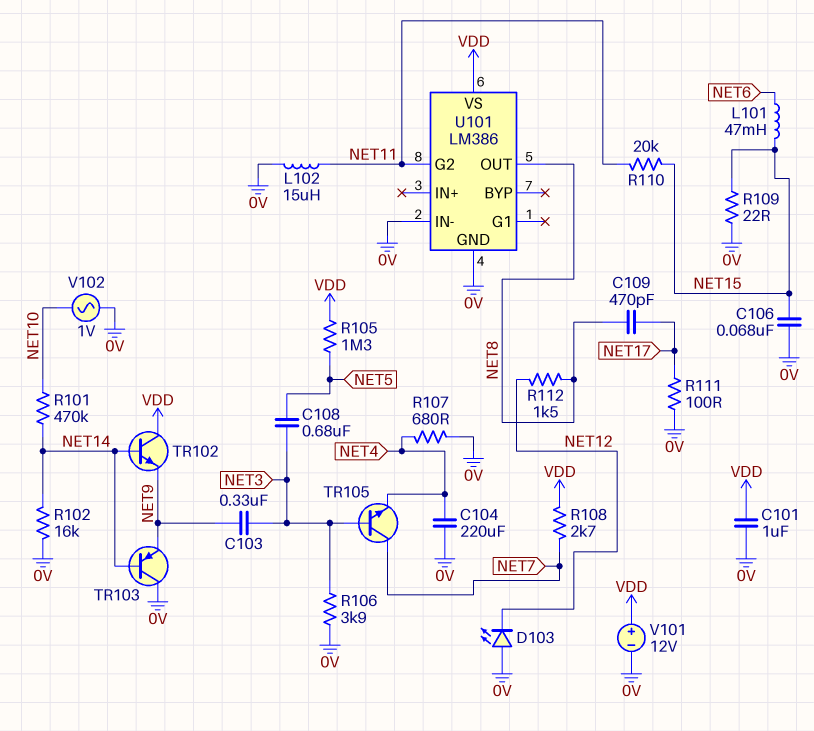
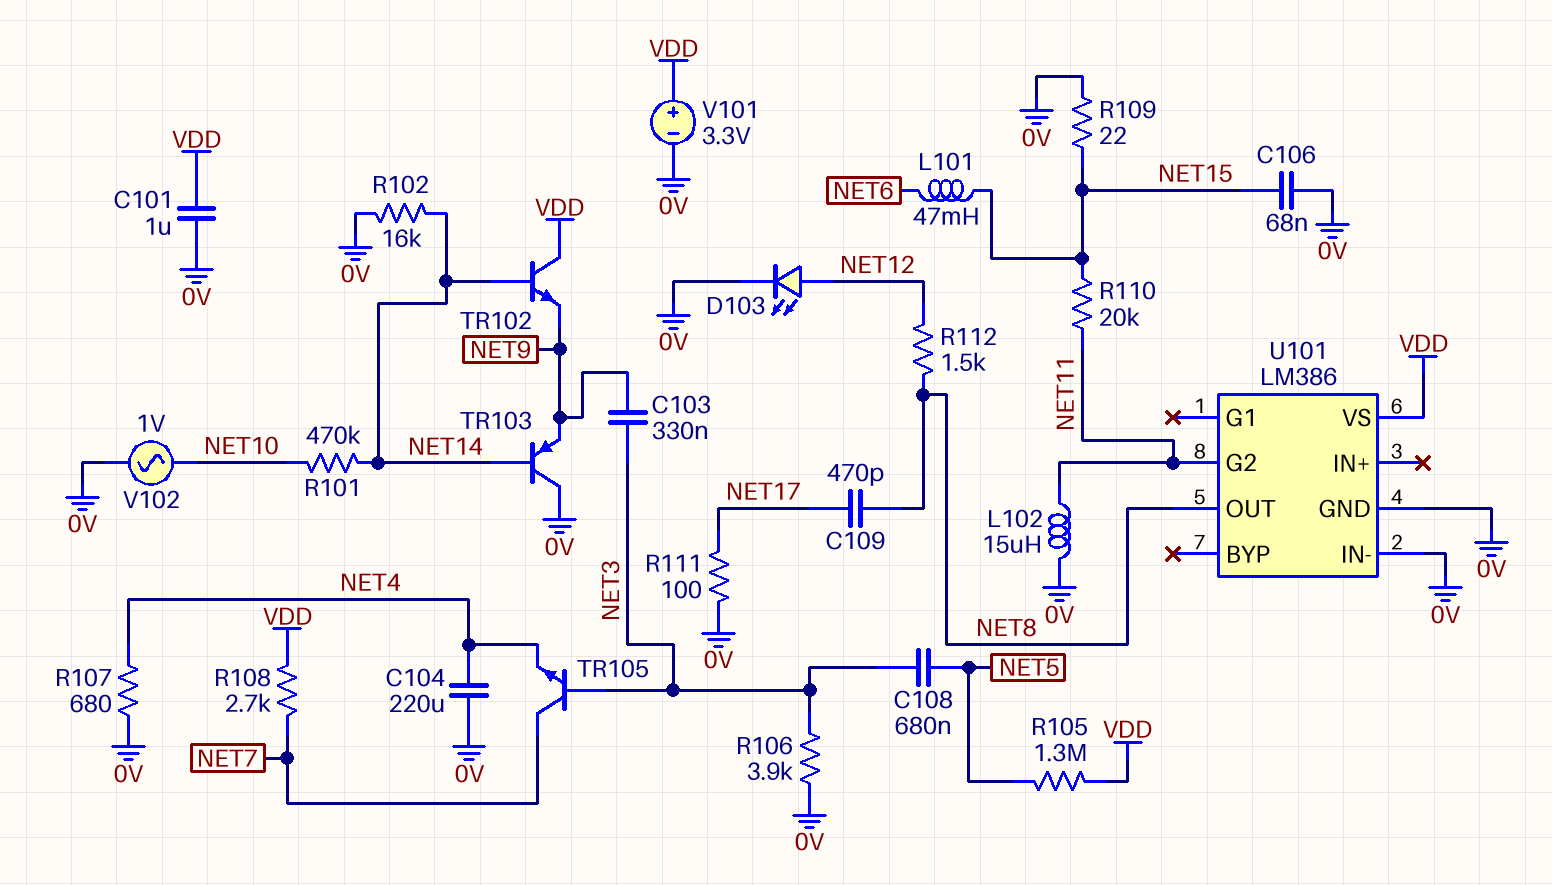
D103: LED (A 0V, K NET12) -> LED (A NET12, K 0V)
V101: 12V (plus VDD, minus 0V) -> 3.3V (plus VDD, minus 0V)

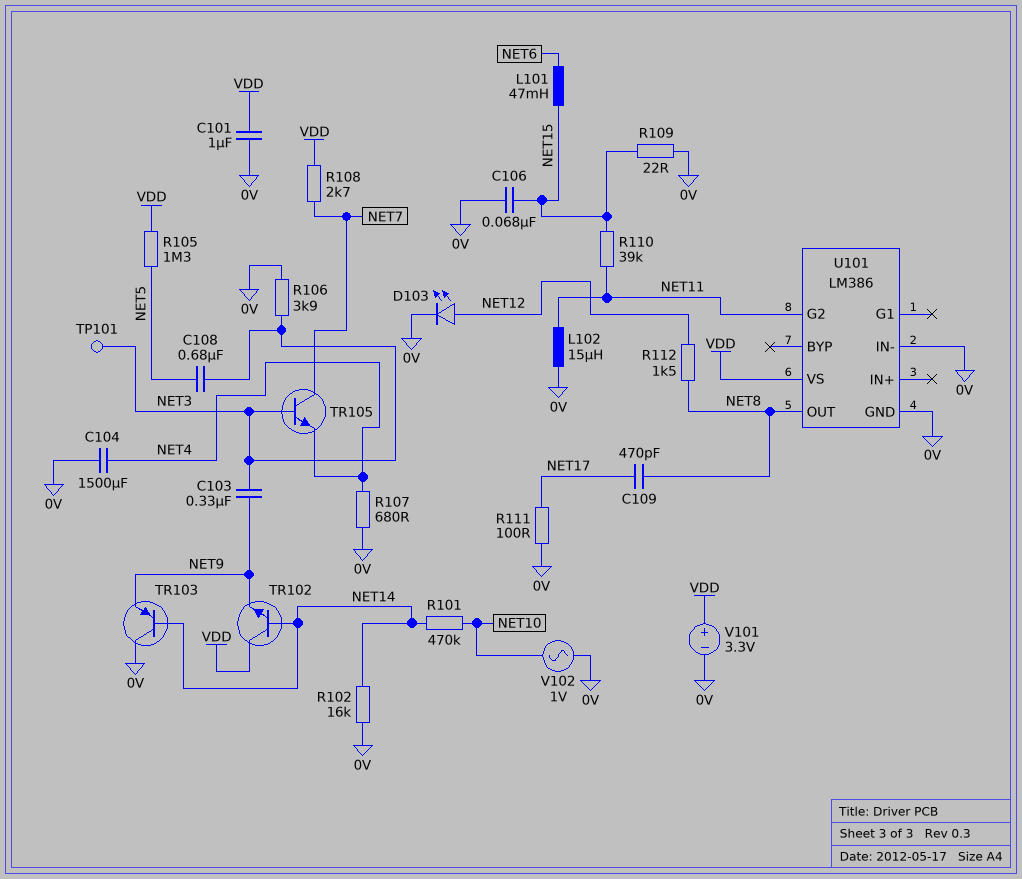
C104: 220uF (0V, NET4) -> 1500uF (0V, NET4)
R110: 20k (NET11, NET15) -> 39k (NET11, NET15)
TP101: none -> test point (NET3)

